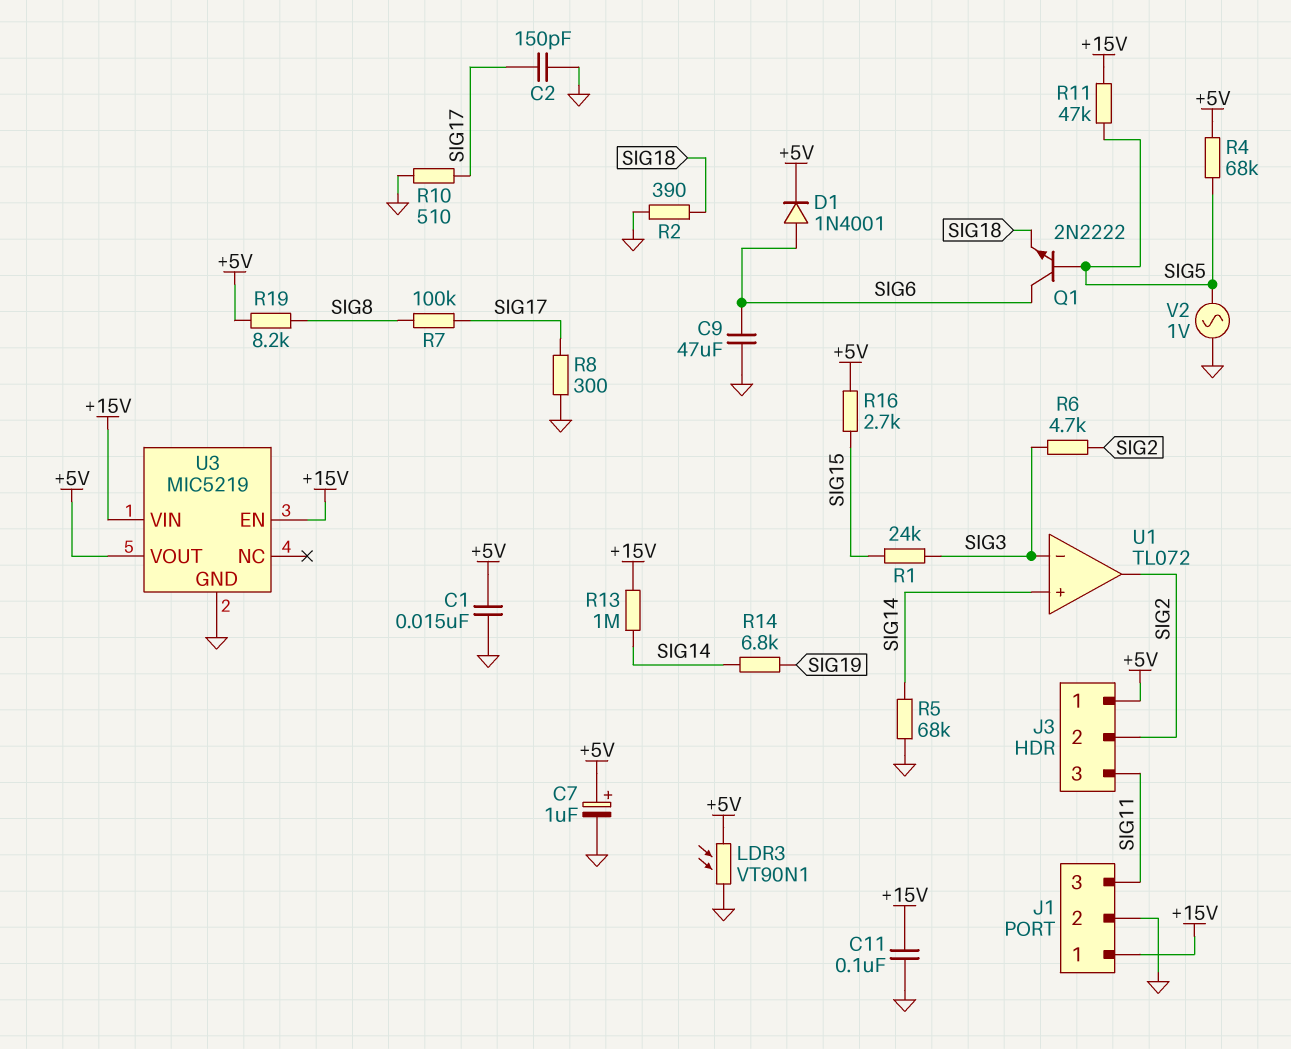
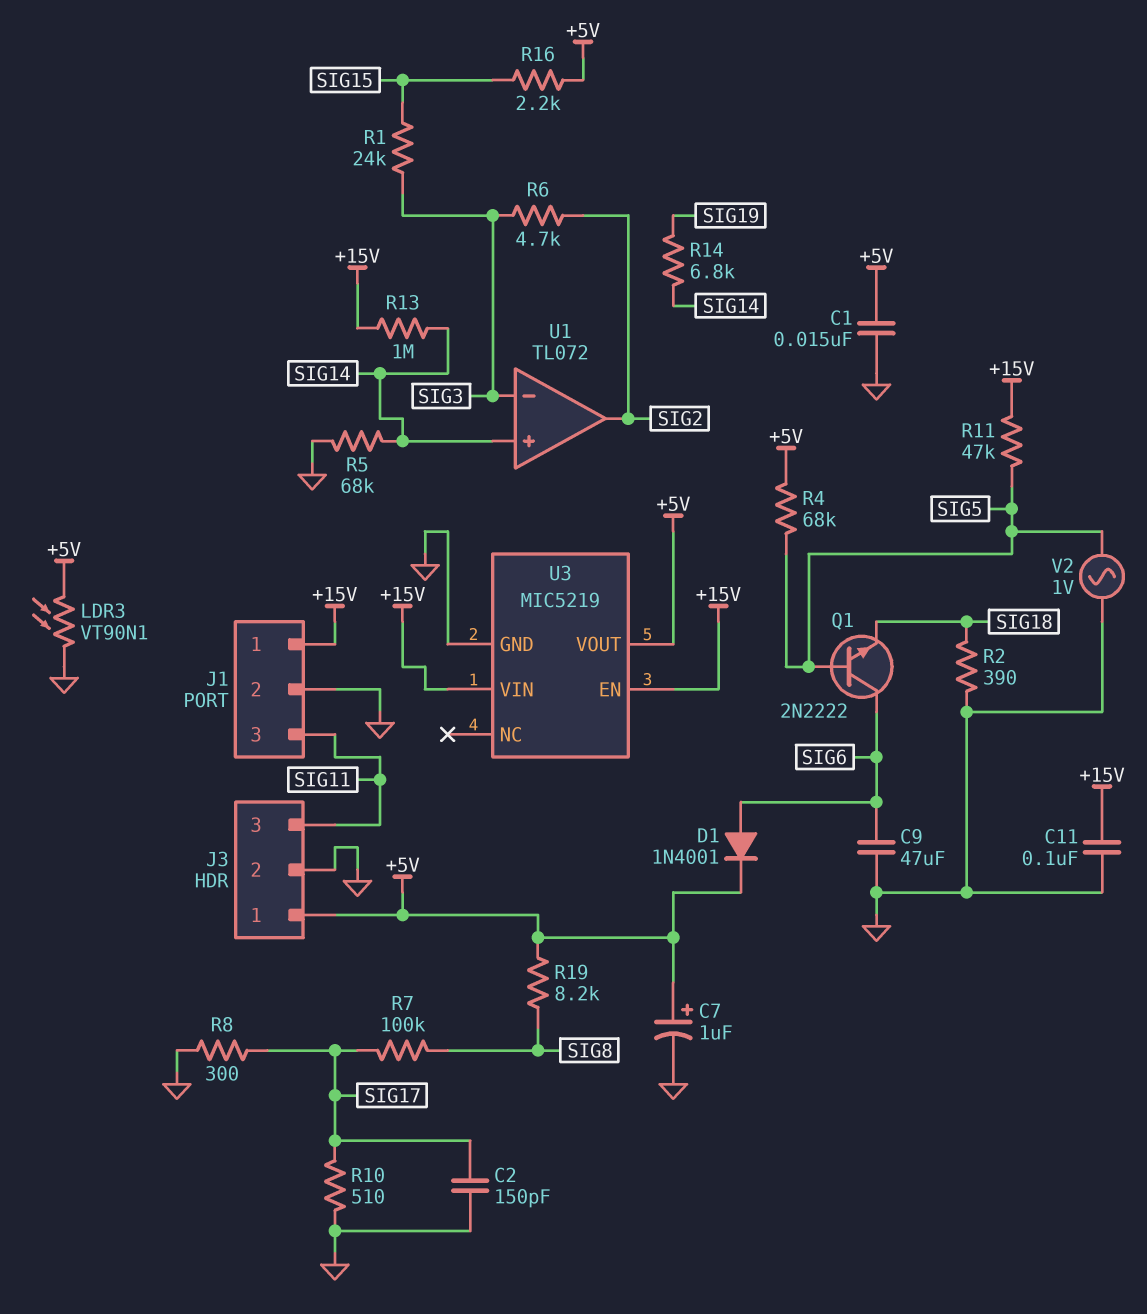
J3 pin 2: SIG2 -> GND
R16: 2.7k (+5V, SIG15) -> 2.2k (+5V, SIG15)

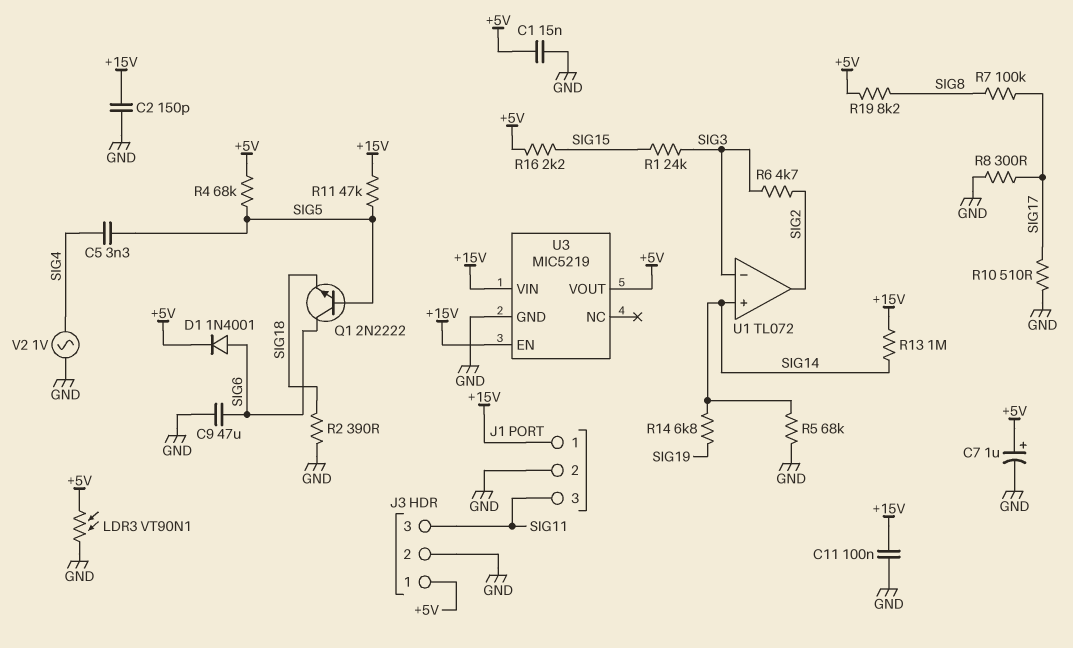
C2: 150pF (GND, SIG17) -> 150pF (+15V, GND)
C5: none -> 3.3nF (SIG4, SIG5)
V2: AC 1V (GND, SIG5) -> AC 1V (GND, SIG4)

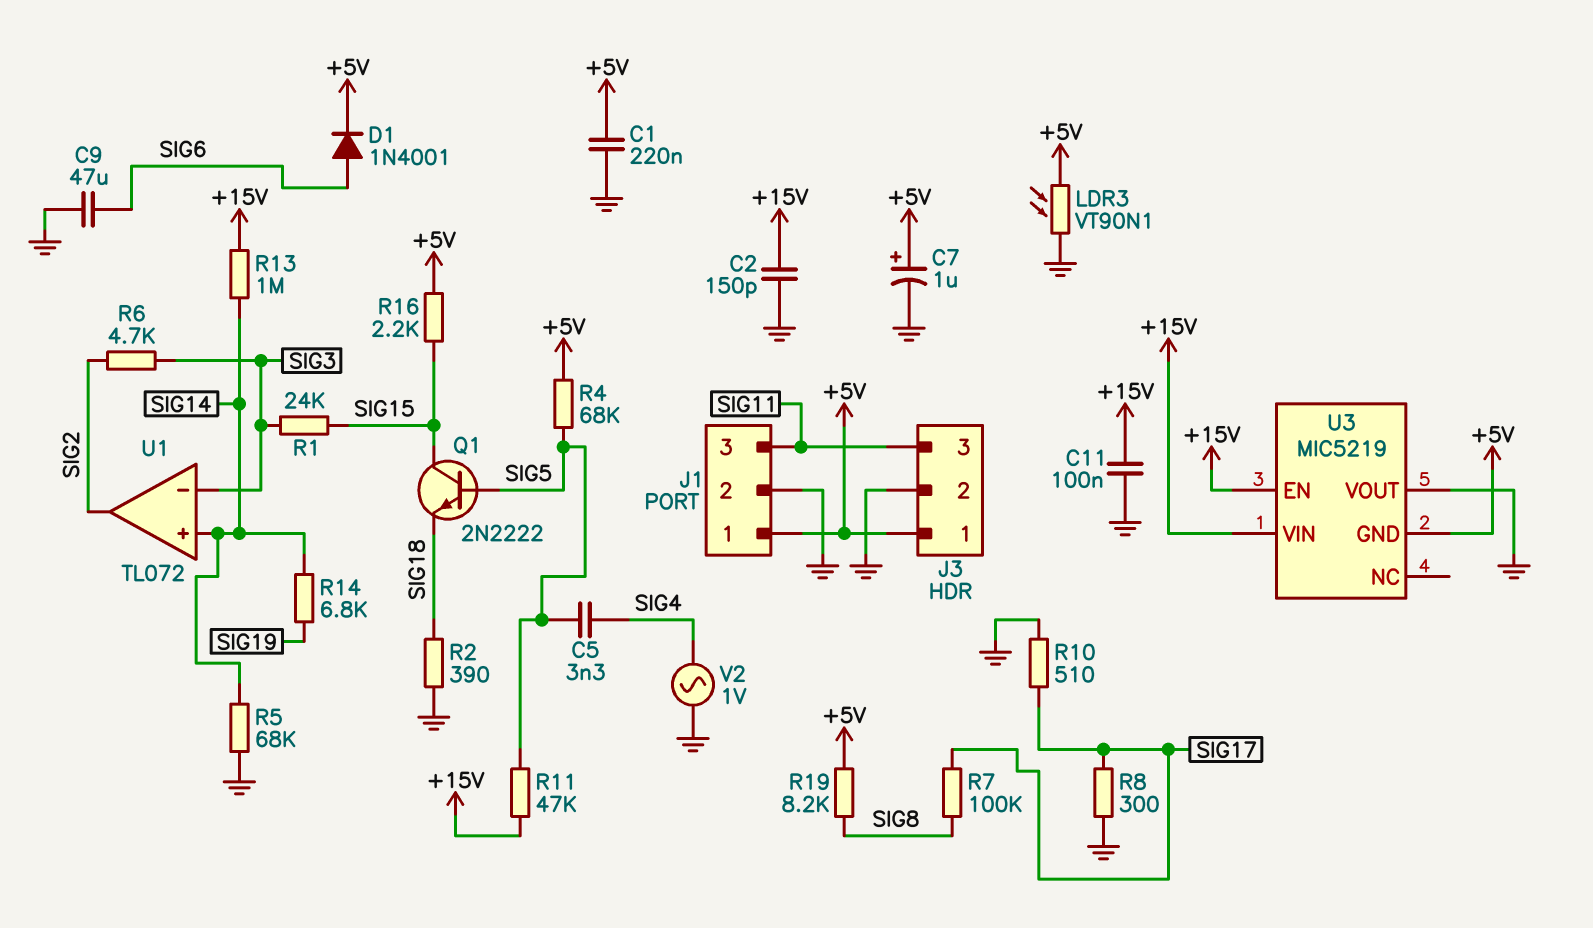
C1: 15nF (+5V, GND) -> 220nF (+5V, GND)
J1 pin 1: +15V -> +5V
Q1: NPN 2N2222 (B SIG5, C SIG6, E SIG18) -> NPN 2N2222 (B SIG5, C SIG15, E SIG18)
U3 pin GND: GND -> +5V
U3 pin VOUT: +5V -> GND

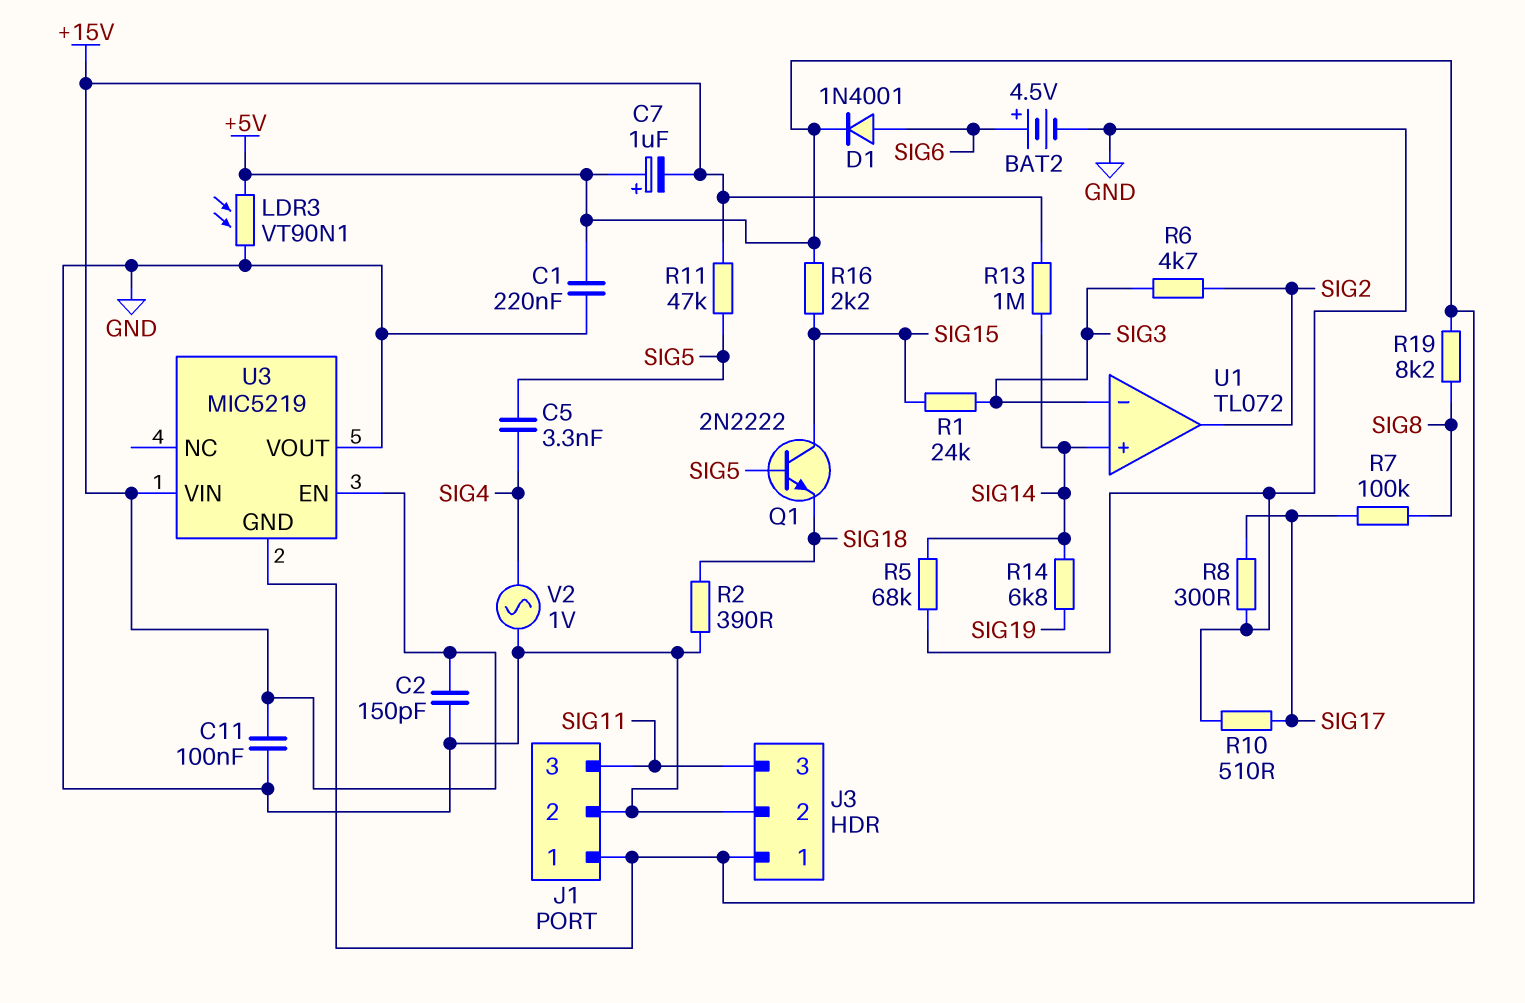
BAT2: none -> 4.5V (plus SIG6, minus GND)
C7: 1uF (plus +5V, minus GND) -> 1uF (plus +5V, minus +15V)
C9: 47uF (GND, SIG6) -> none
R4: 68k (+5V, SIG5) -> none

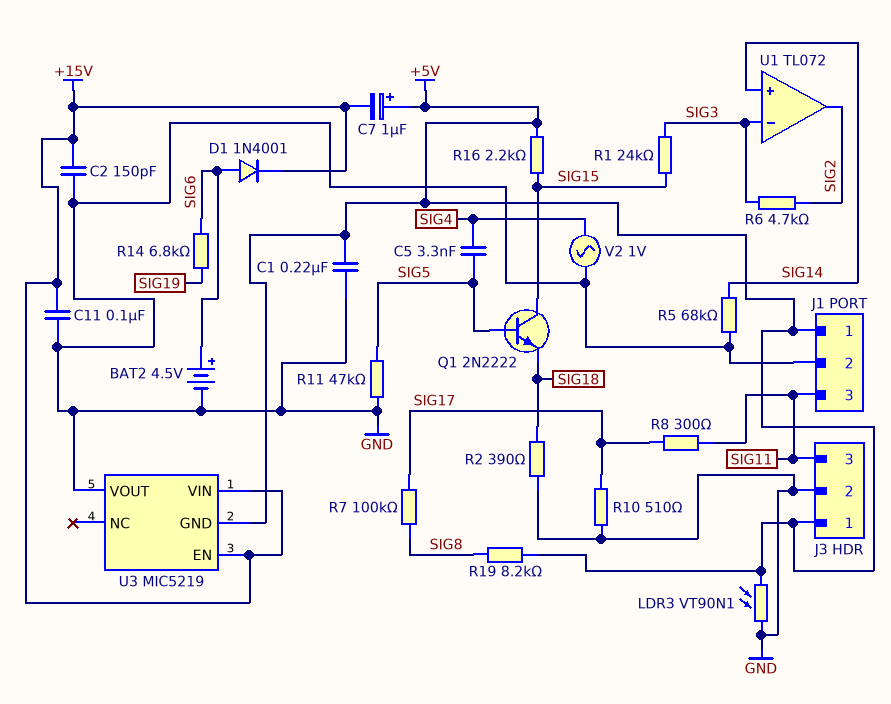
D1: diode 1N4001 (A SIG6, K +5V) -> diode 1N4001 (A SIG6, K +15V)
R8: 300 (GND, SIG17) -> 300 (SIG11, SIG17)
R11: 47k (+15V, SIG5) -> 47k (GND, SIG5)
R13: 1M (+15V, SIG14) -> none
R14: 6.8k (SIG14, SIG19) -> 6.8k (SIG6, SIG19)

